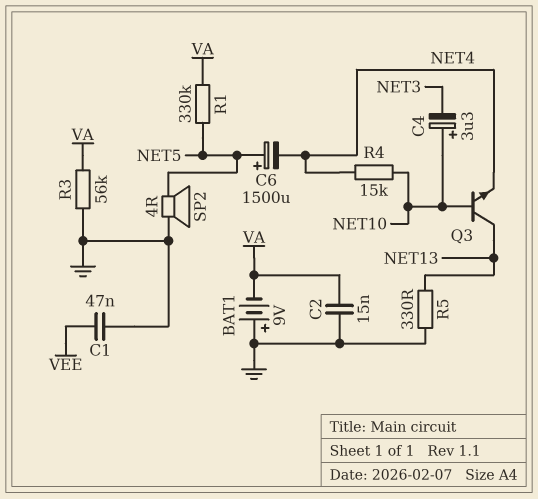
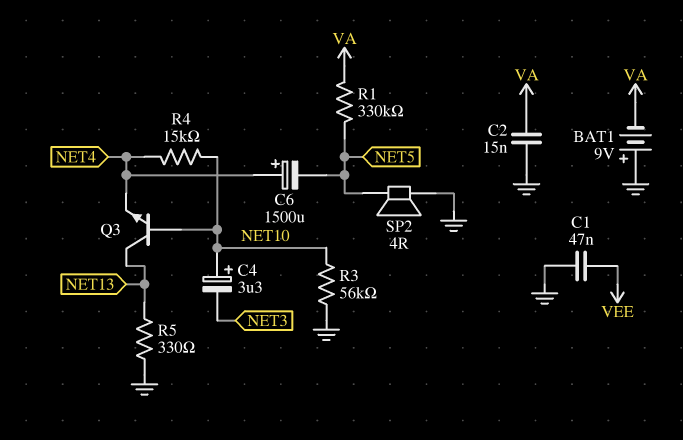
C6: 1500uF (plus NET5, minus NET4) -> 1500uF (plus NET4, minus NET5)
R3: 56k (GND, VA) -> 56k (GND, NET10)

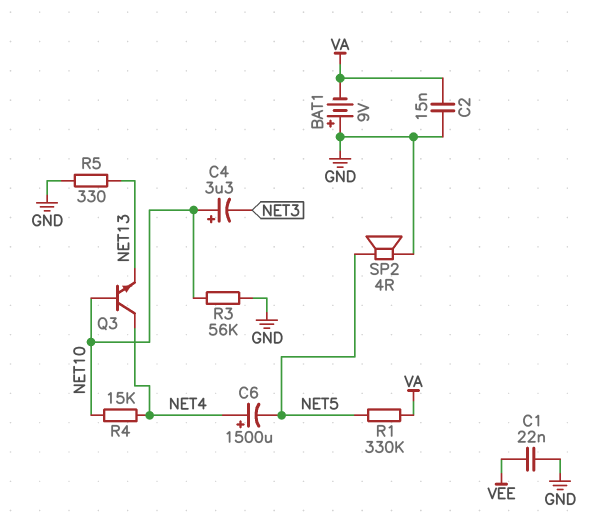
C1: 47nF (GND, VEE) -> 22nF (GND, VEE)
Q3: NPN (B NET10, C NET13, E NET4) -> NPN (B NET10, C NET4, E NET13)

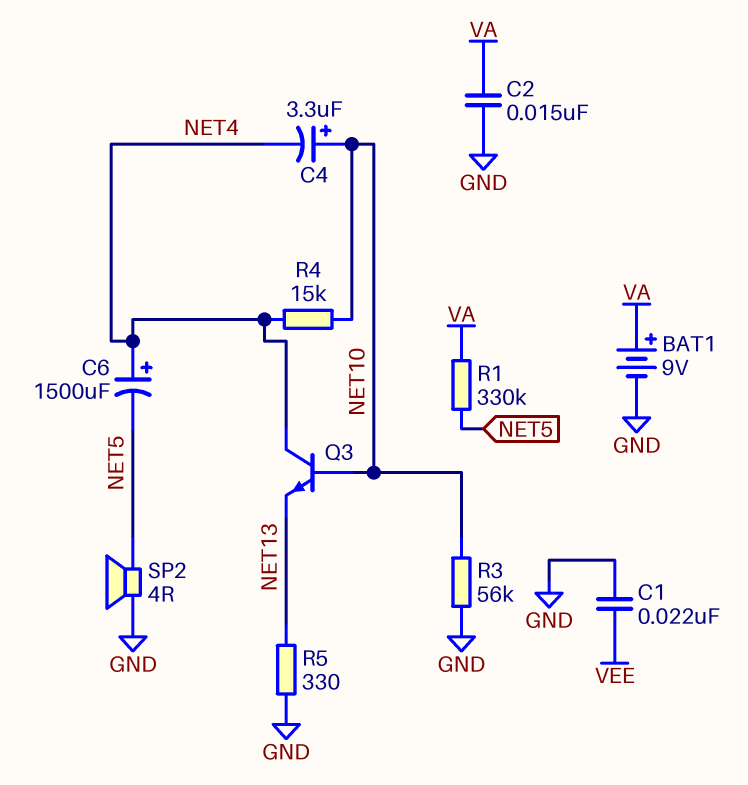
BAT1: 9V (plus GND, minus VA) -> 9V (plus VA, minus GND)
C4: 3.3uF (plus NET10, minus NET3) -> 3.3uF (plus NET10, minus NET4)

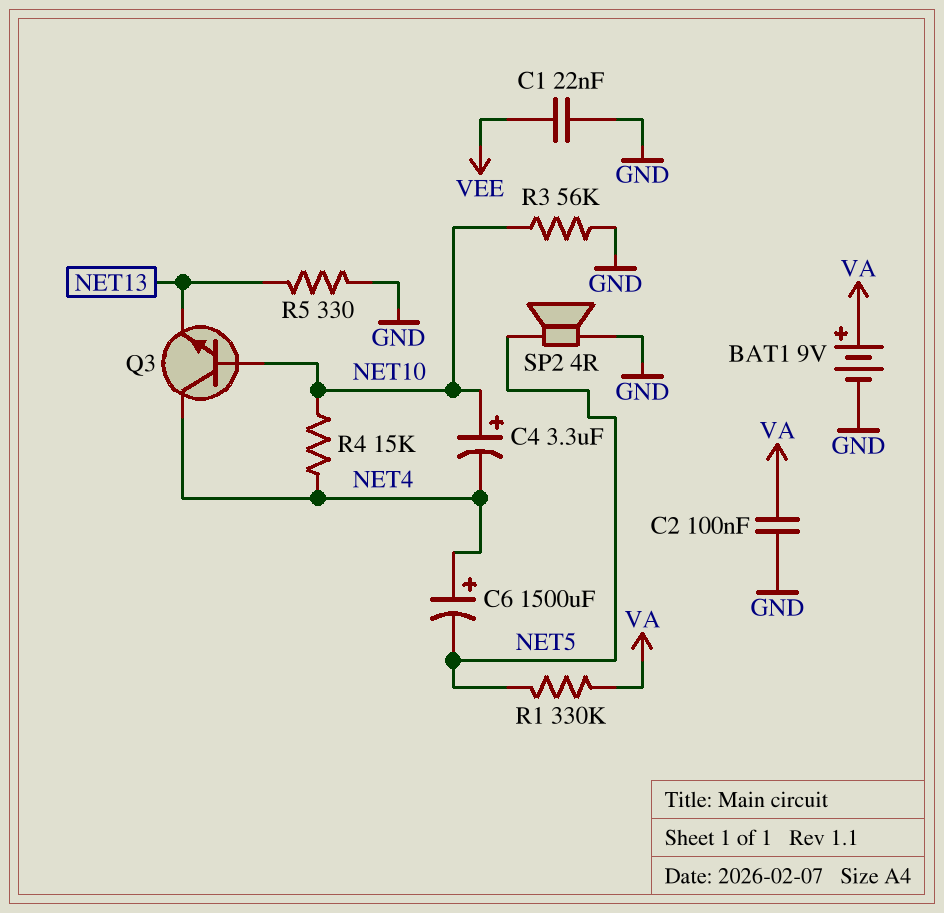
C2: 15nF (GND, VA) -> 100nF (GND, VA)

